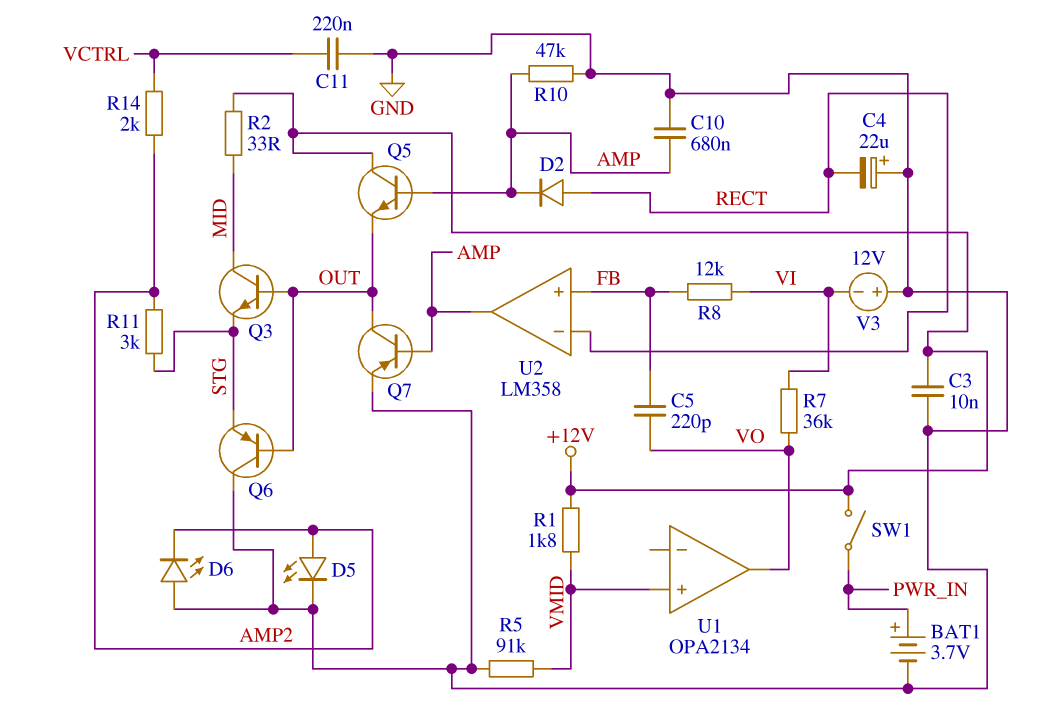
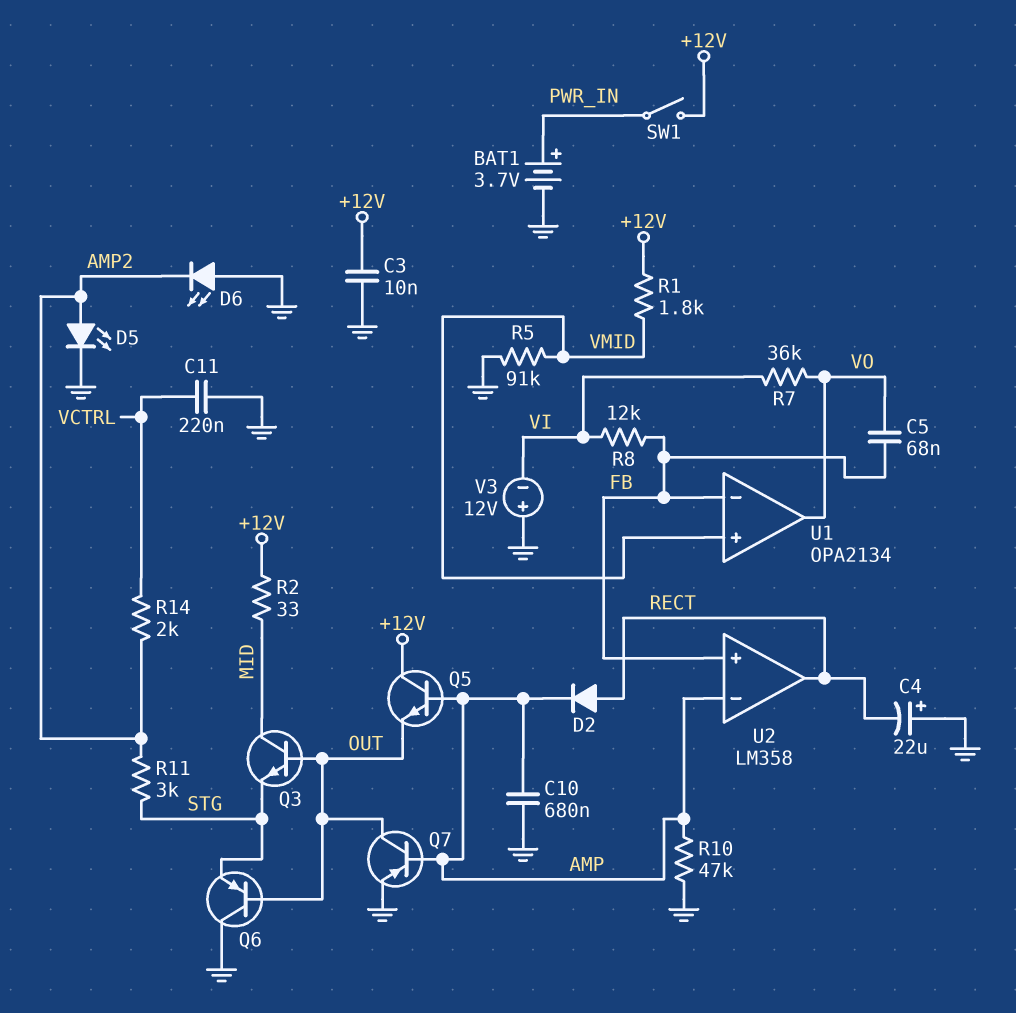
C5: 220pF (FB, VO) -> 68nF (FB, VO)
U1 pin in-: none -> FB
U2 pin in-: RECT -> AMP
U2 pin out: AMP -> RECT

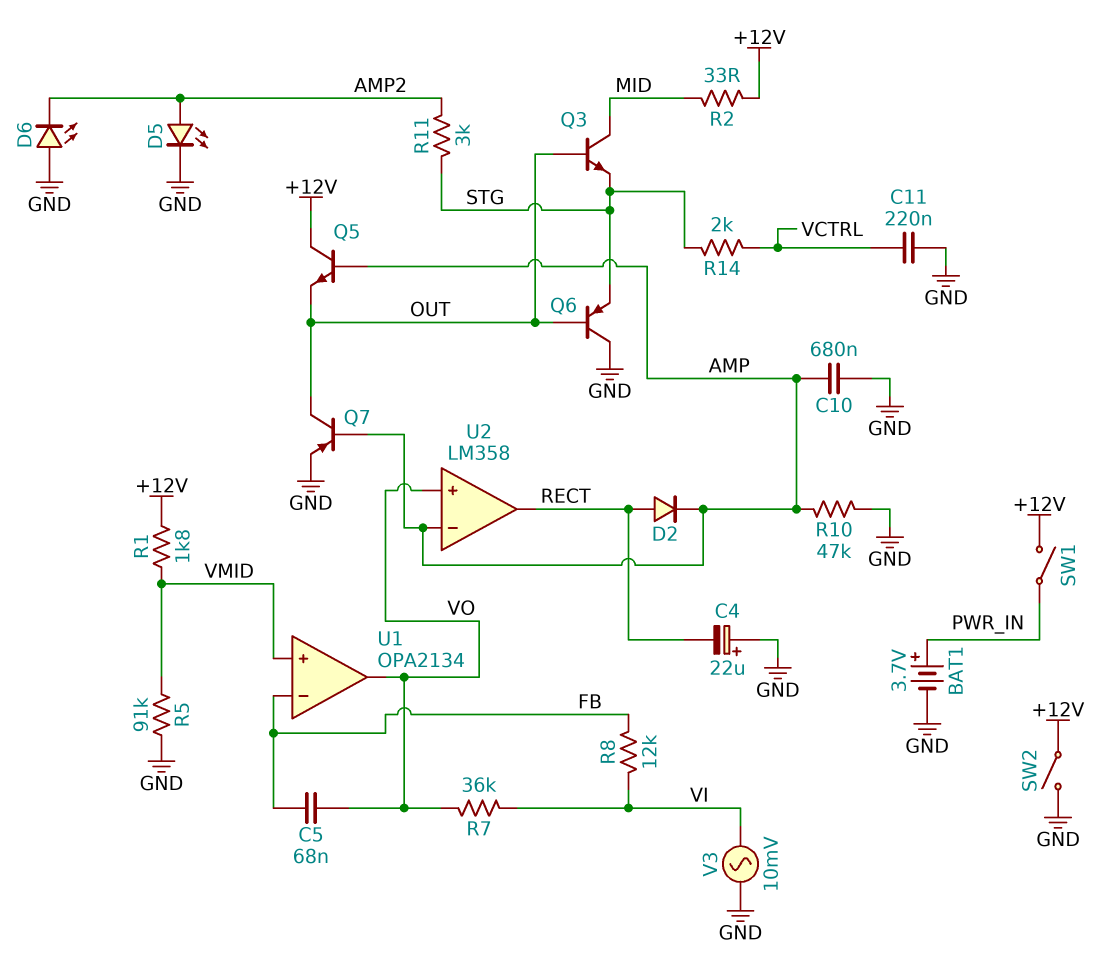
C3: 10nF (+12V, GND) -> none
R14: 2k (AMP2, VCTRL) -> 2k (STG, VCTRL)
SW2: none -> switch (+12V, GND)
U2 pin in+: FB -> VO
V3: 12V (plus GND, minus VI) -> AC 10mV (GND, VI)

